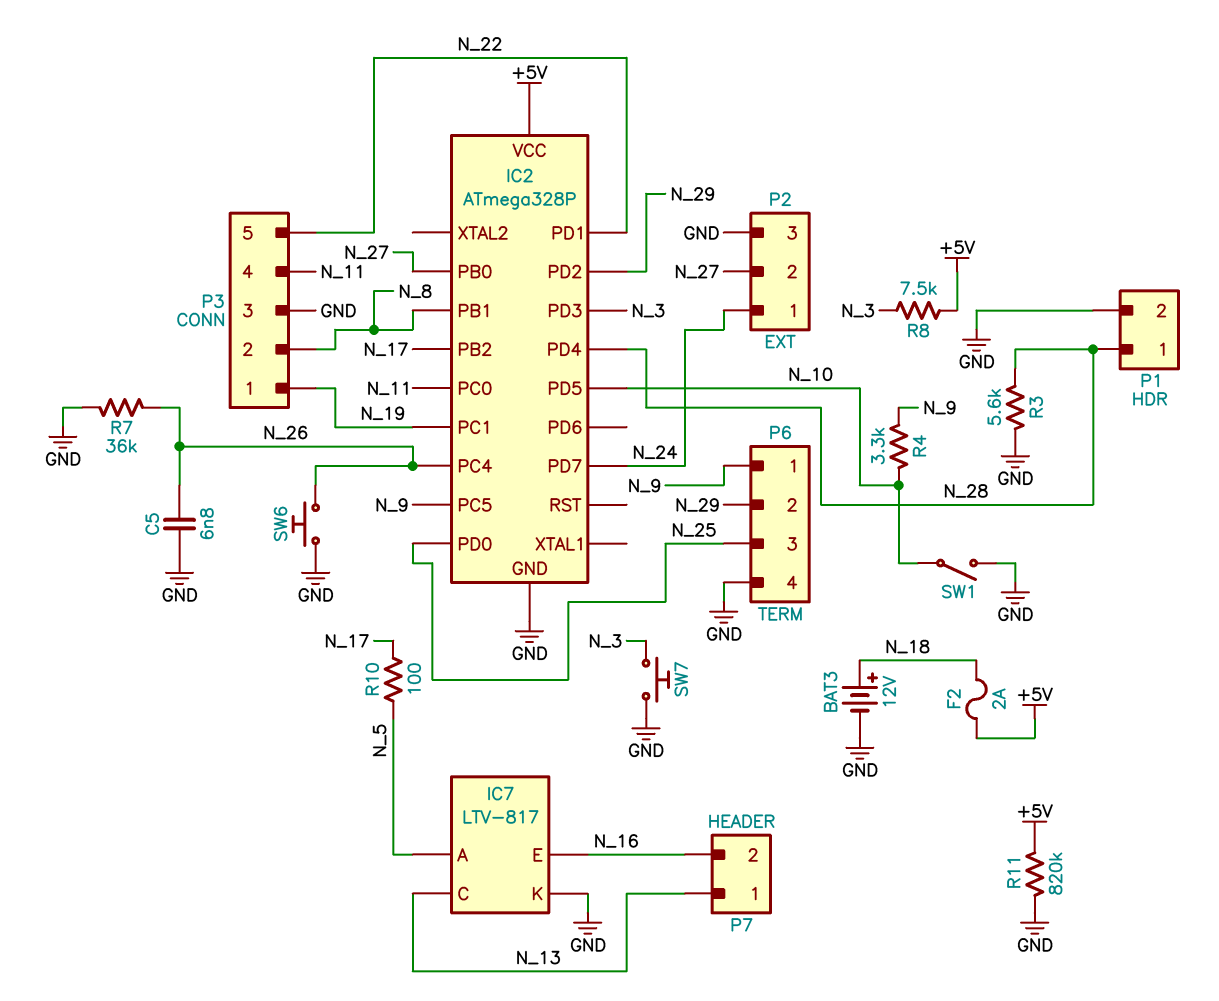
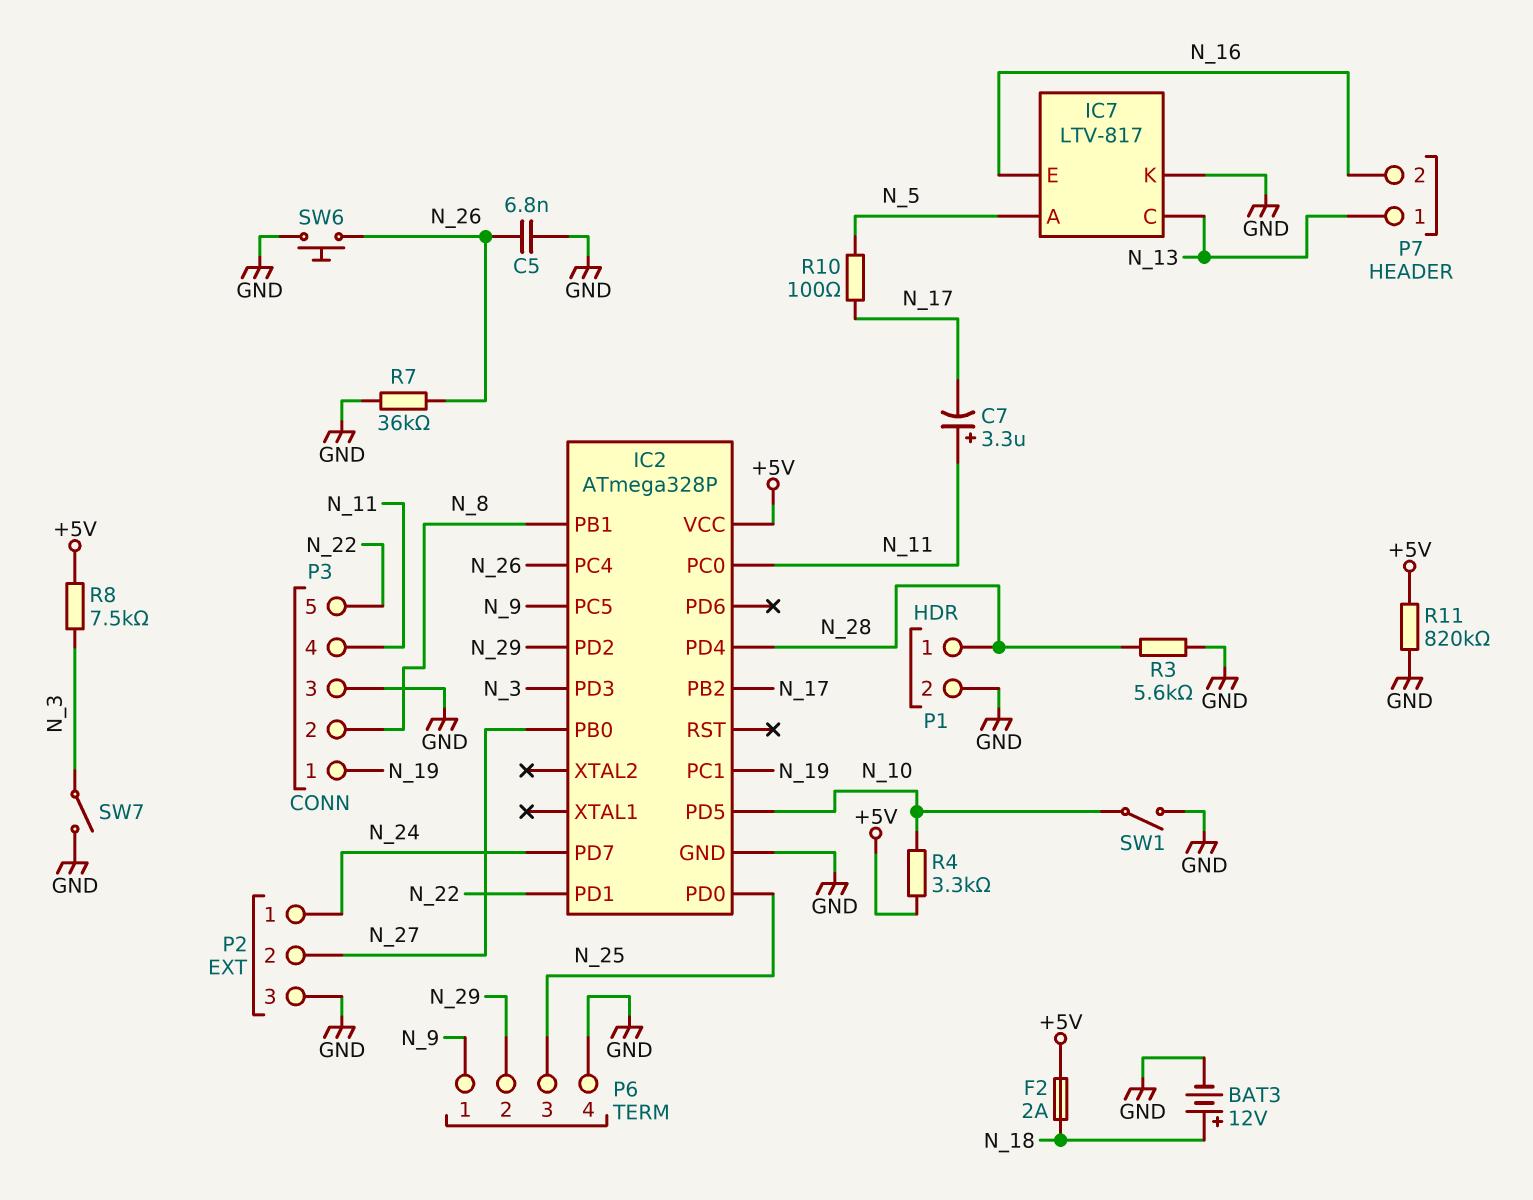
C7: none -> 3.3uF (plus N_11, minus N_17)
R4: 3.3k (N_9, N_10) -> 3.3k (+5V, N_10)
SW7: button (GND, N_3) -> switch (GND, N_3)

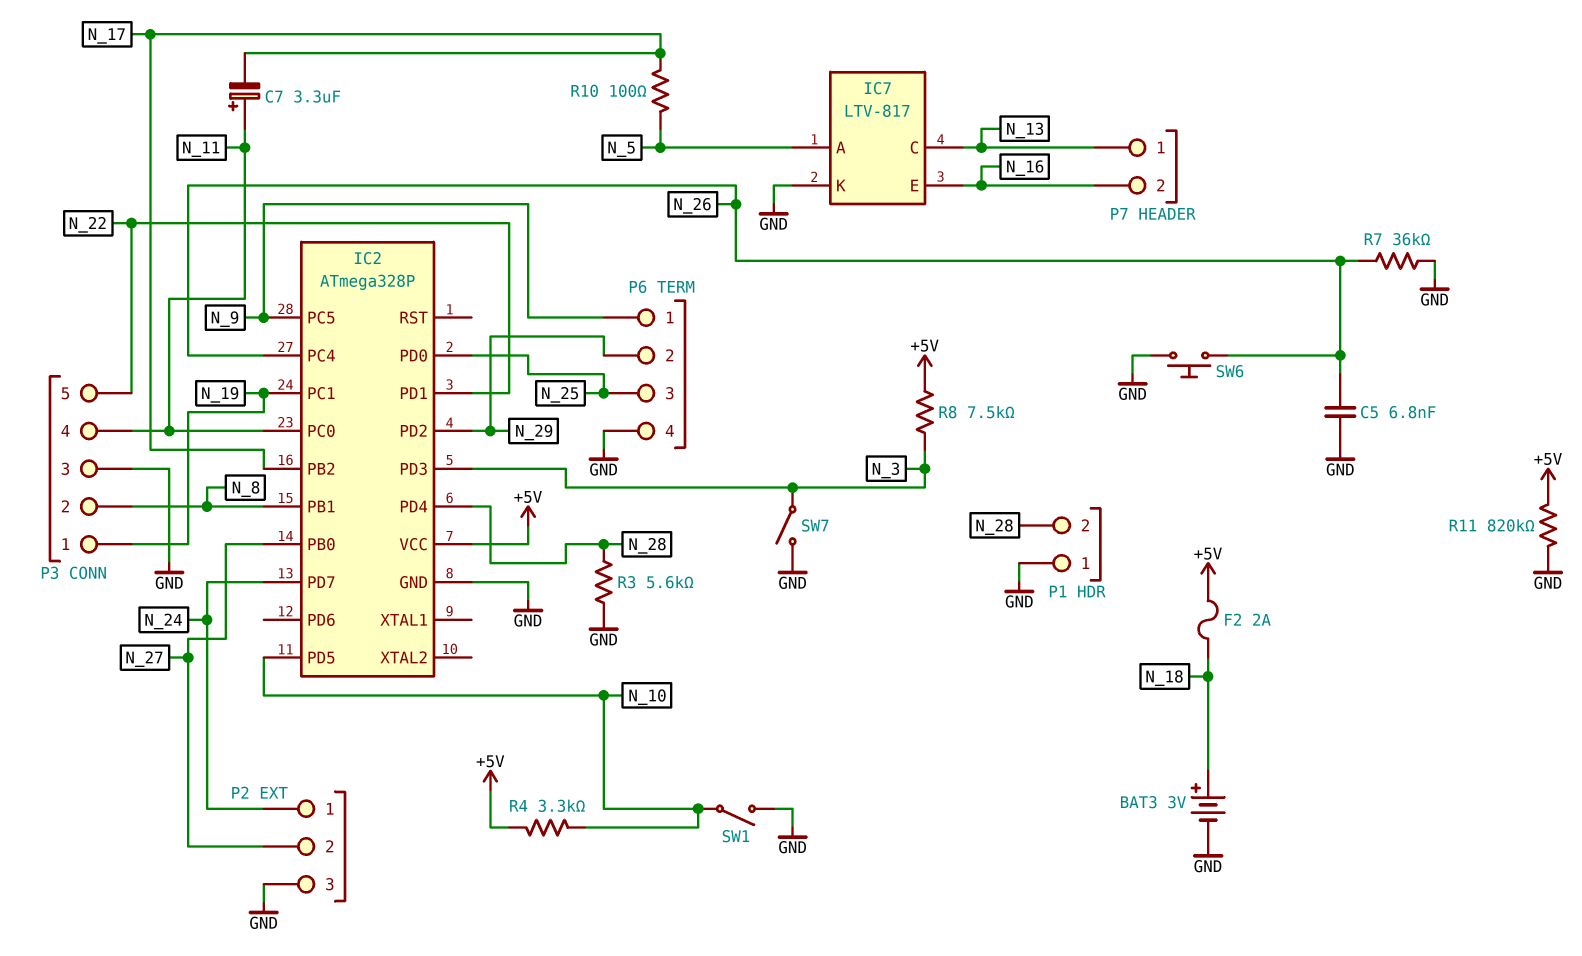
BAT3: 12V (plus N_18, minus GND) -> 3V (plus N_18, minus GND)
P1 pin 1: N_28 -> GND
P1 pin 2: GND -> N_28

